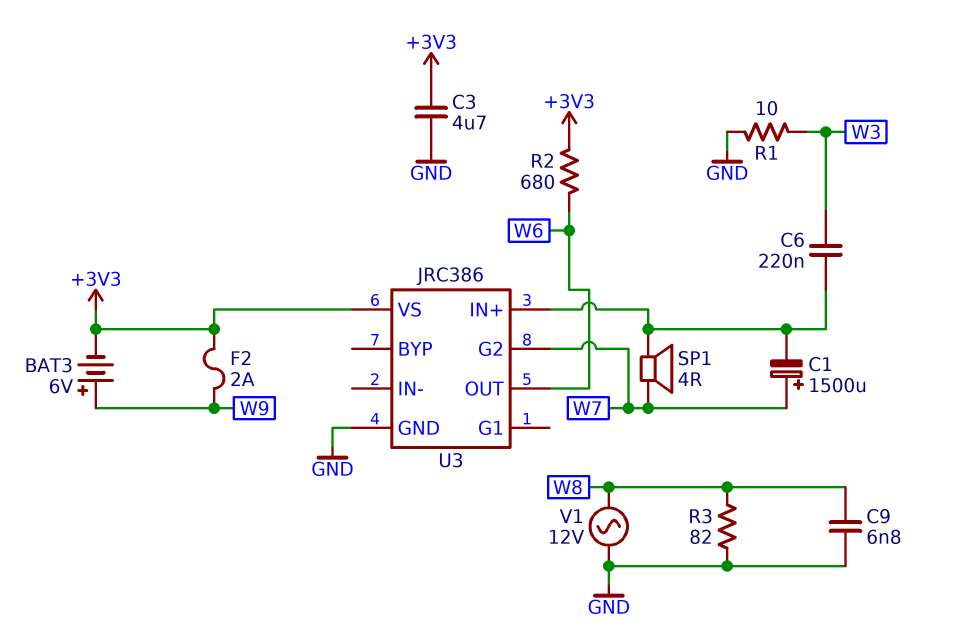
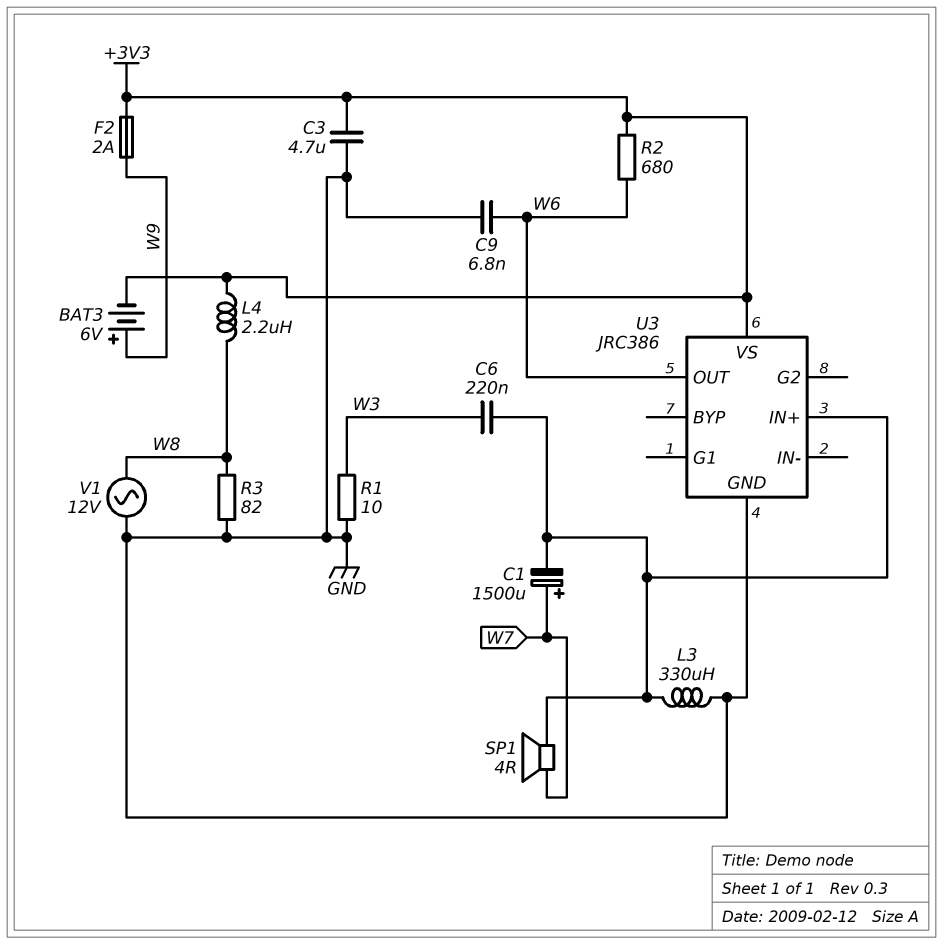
C9: 6.8nF (GND, W8) -> 6.8nF (GND, W6)
L3: none -> 330uH (GND, U3/IN+)
L4: none -> 2.2uH (+3V3, W8)
U3 pin G2: W7 -> none

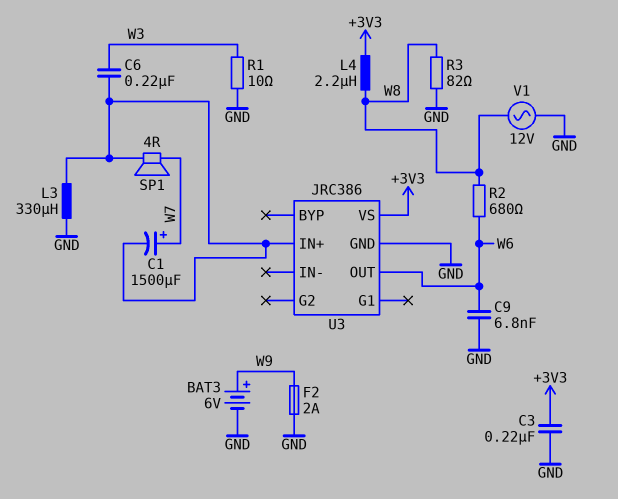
BAT3: 6V (plus W9, minus +3V3) -> 6V (plus W9, minus GND)
C3: 4.7uF (+3V3, GND) -> 220nF (+3V3, GND)
F2: 2A (+3V3, W9) -> 2A (GND, W9)
R2: 680 (+3V3, W6) -> 680 (W6, W8)

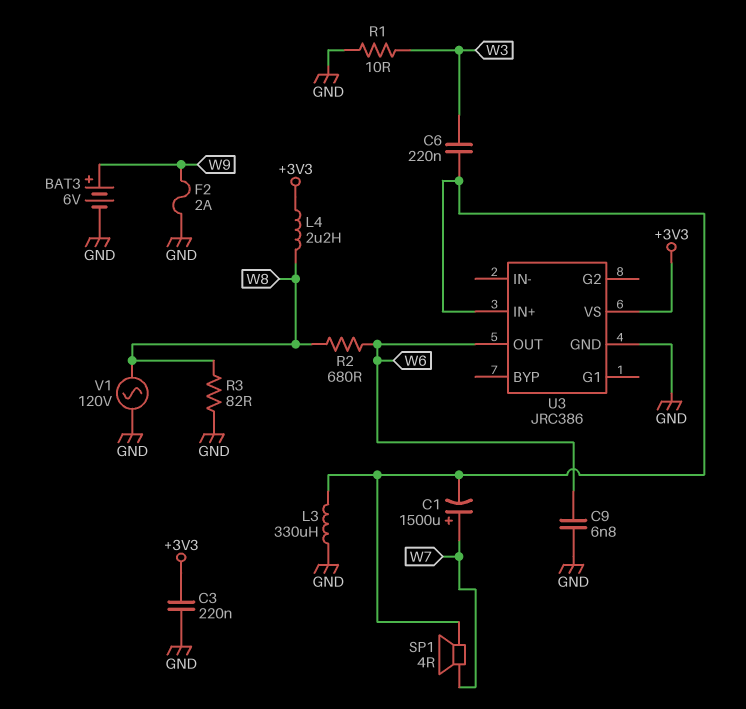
V1: AC 12V (GND, W8) -> AC 120V (GND, W8)

